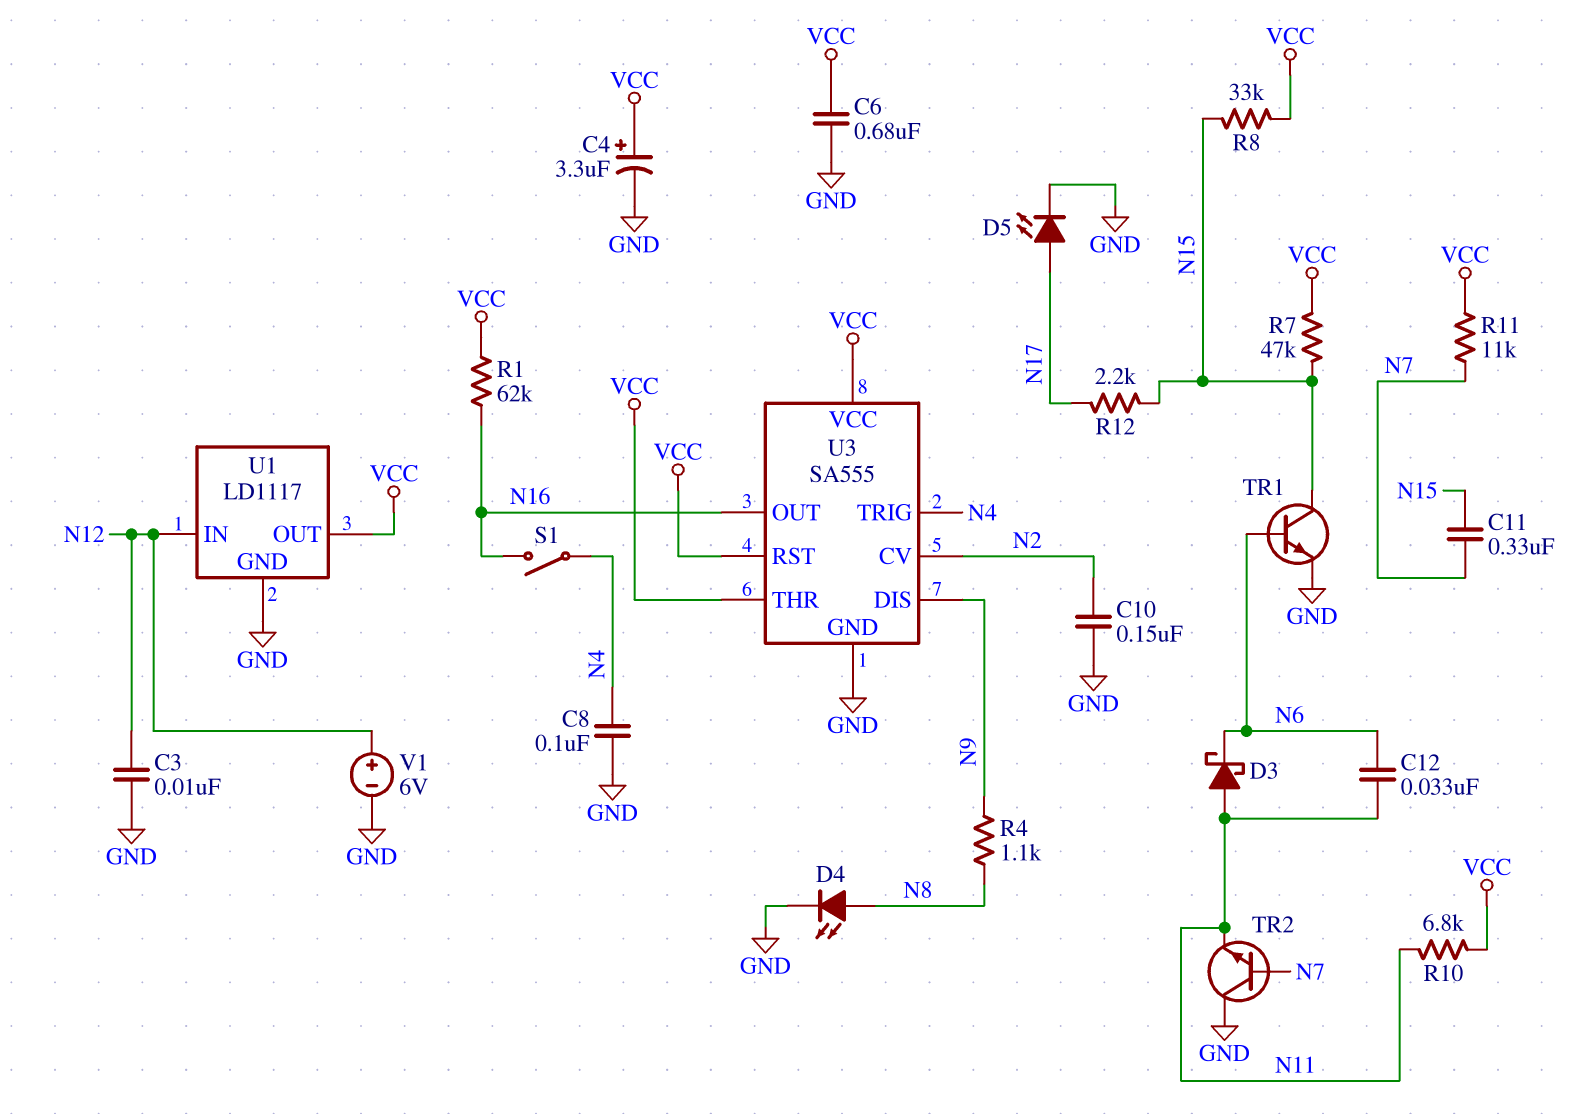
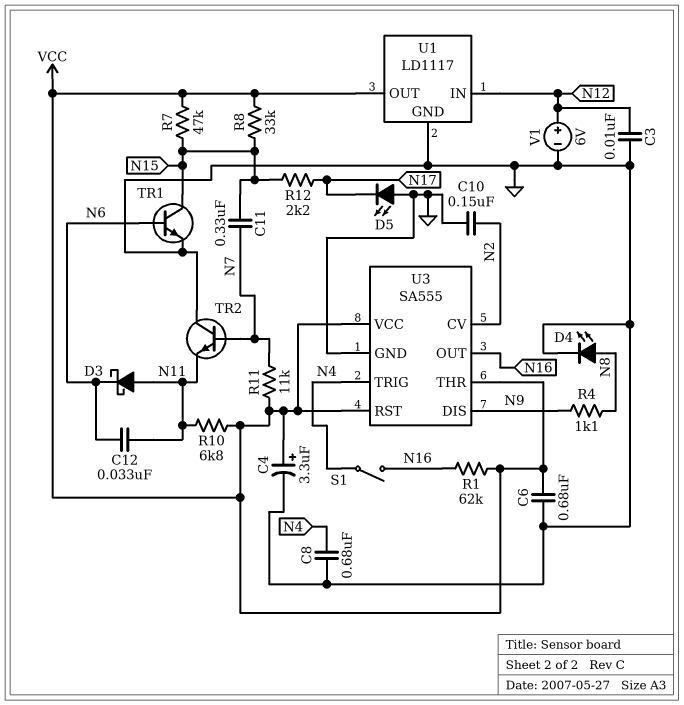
C8: 100nF (GND, N4) -> 680nF (GND, N4)
D5: LED (A N17, K GND) -> LED (A GND, K N17)

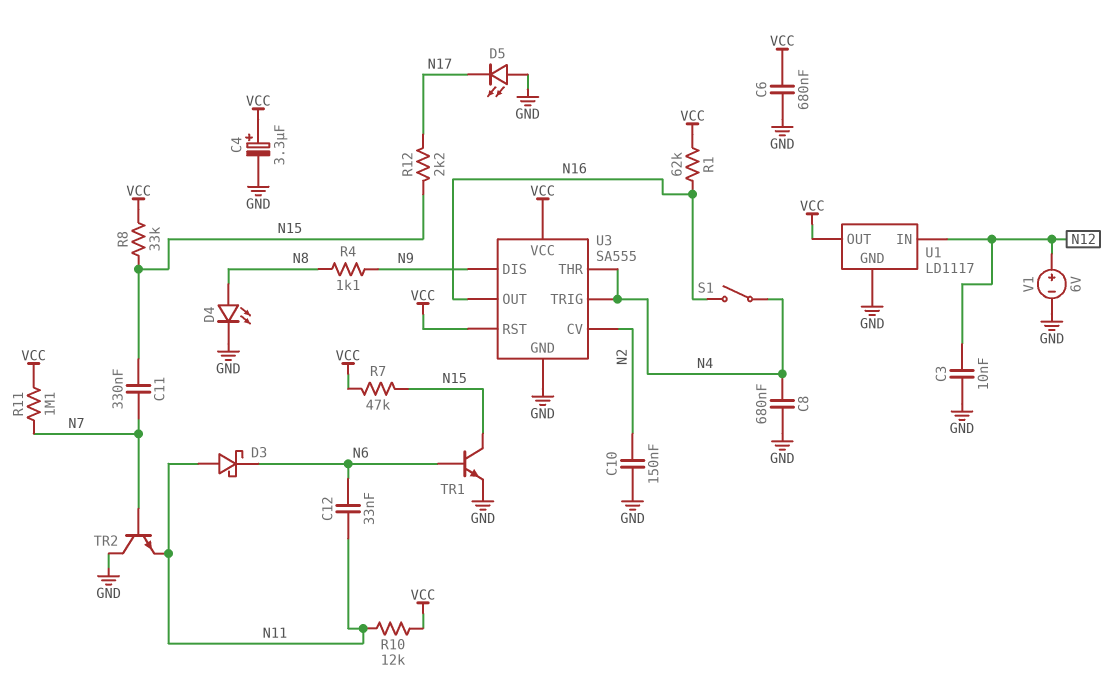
R10: 6.8k (N11, VCC) -> 12k (N11, VCC)
R11: 11k (N7, VCC) -> 1.1M (N7, VCC)
U3 pin THR: VCC -> N4

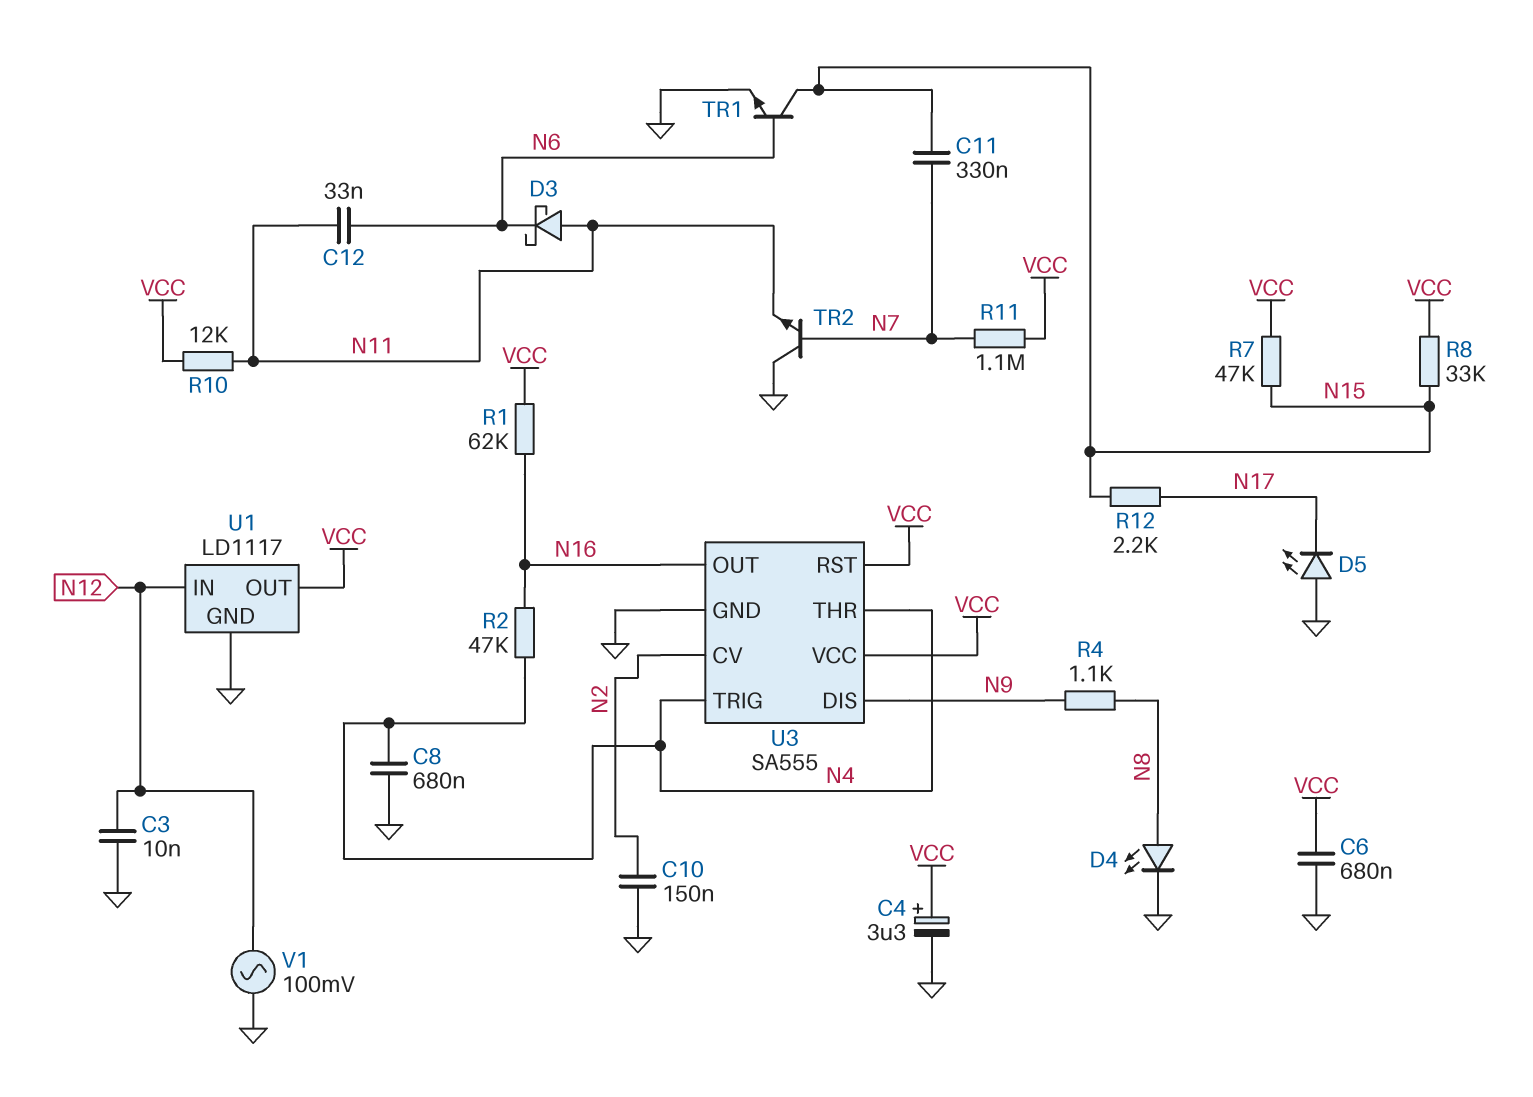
R2: none -> 47k (N4, N16)
S1: switch (N4, N16) -> none
V1: 6V (plus N12, minus GND) -> AC 100mV (GND, N12)

